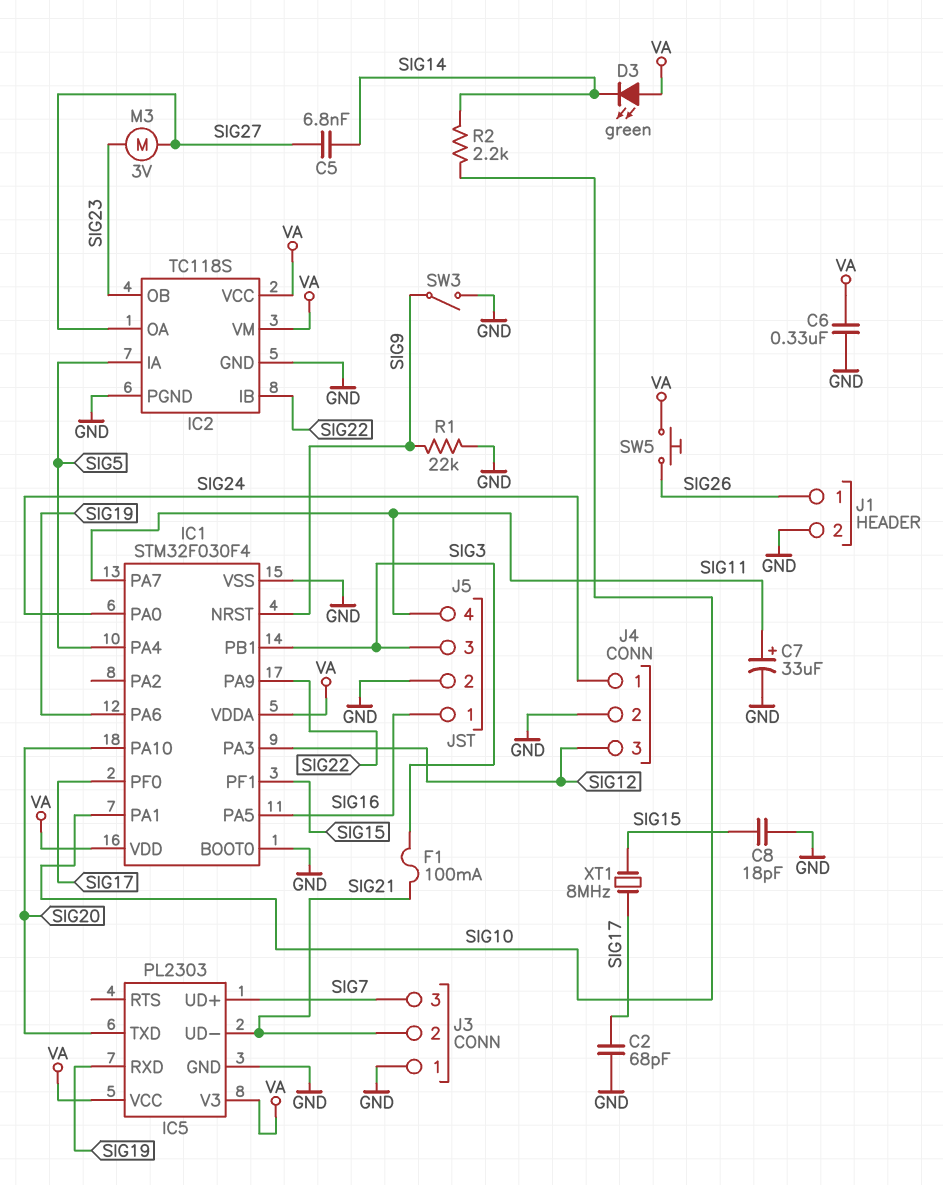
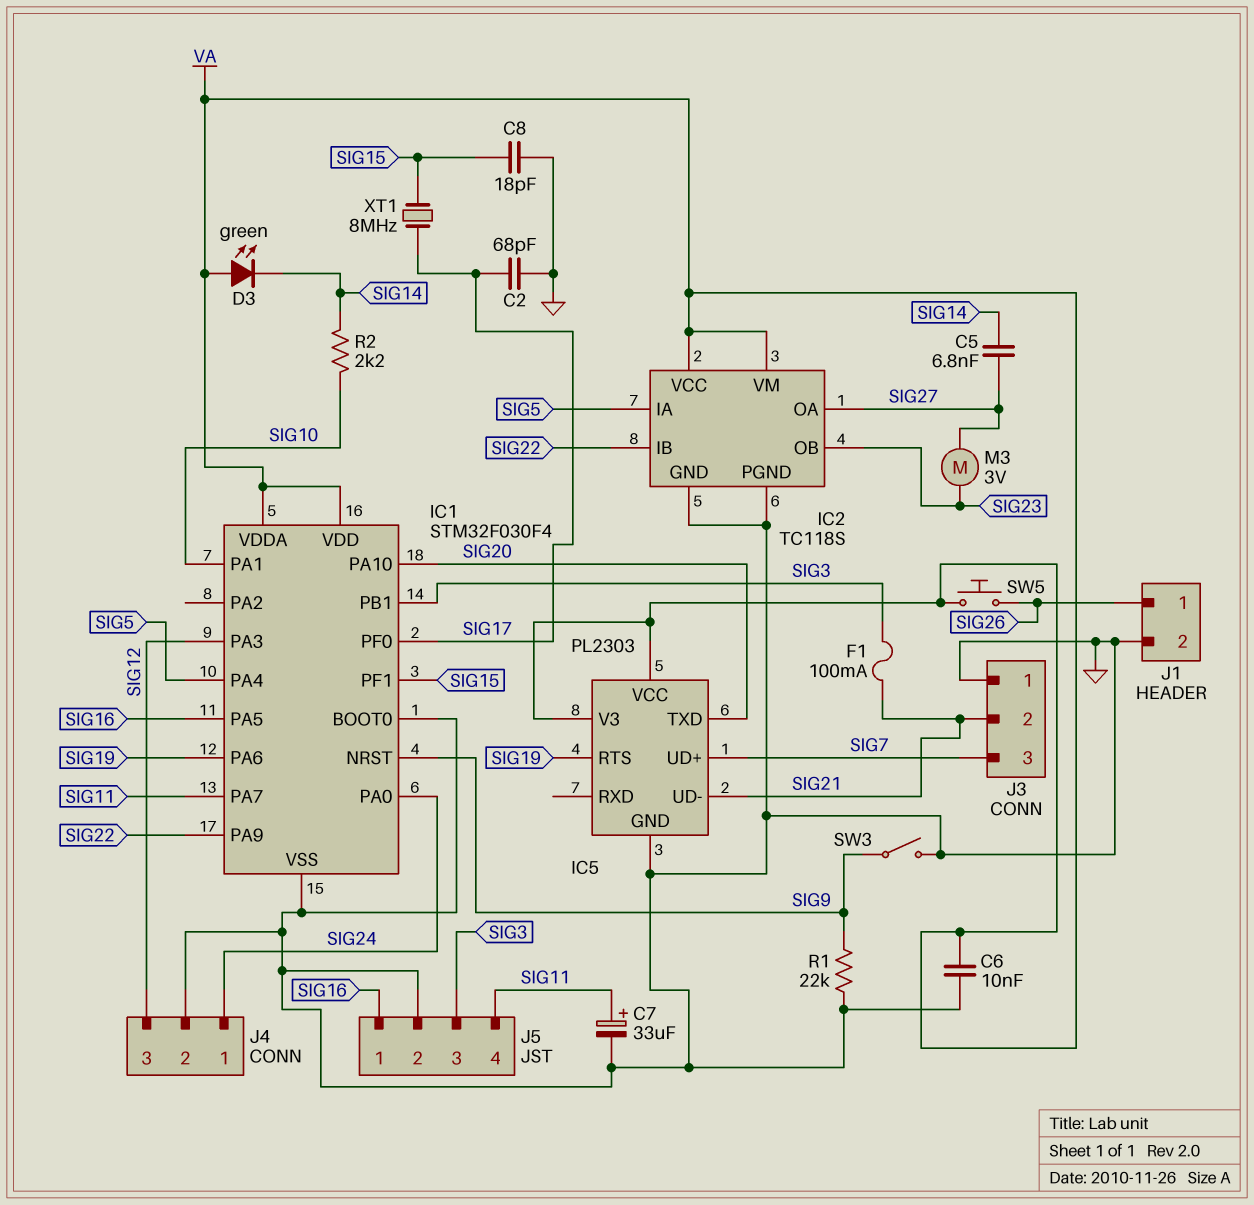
C6: 330nF (GND, VA) -> 10nF (GND, VA)
IC5 pin RTS: none -> SIG19
IC5 pin RXD: SIG19 -> none

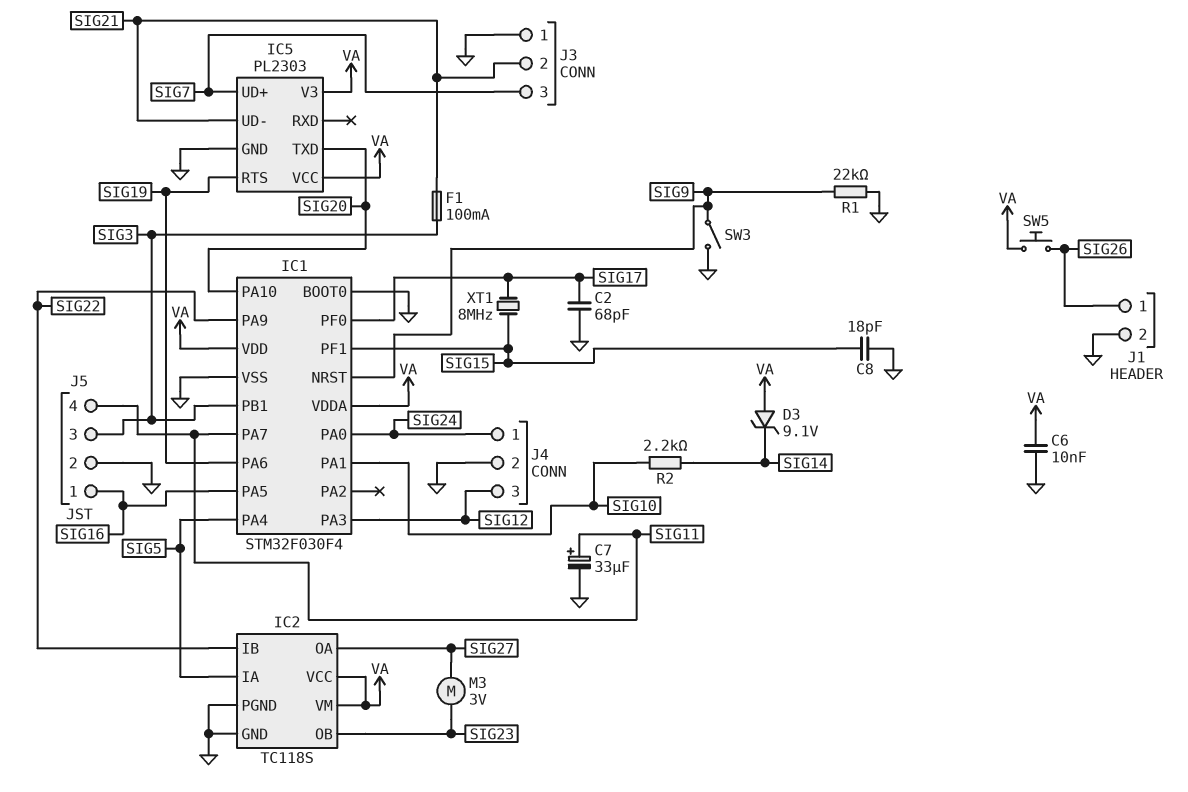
C5: 6.8nF (SIG14, SIG27) -> none
D3: LED green (A VA, K SIG14) -> zener 9.1V (A VA, K SIG14)

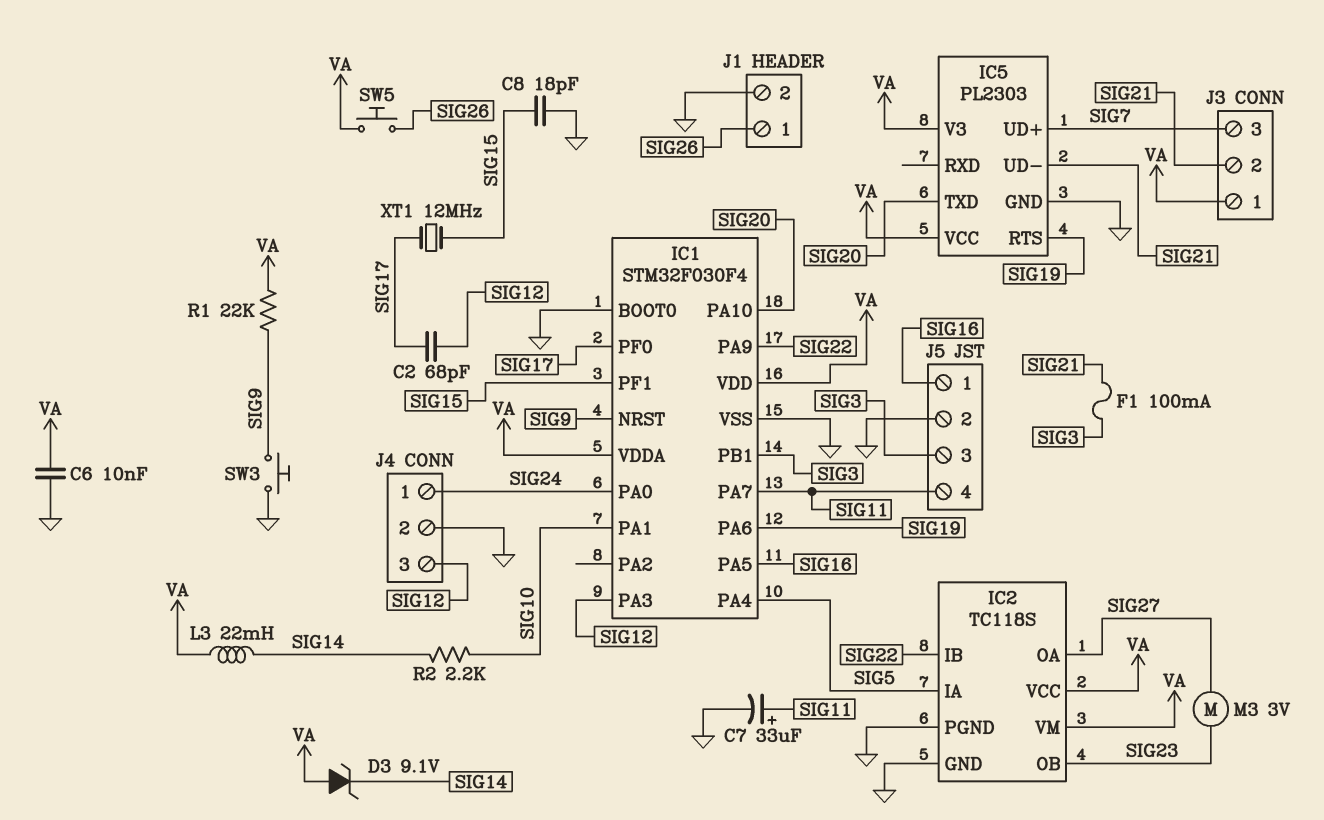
C2: 68pF (GND, SIG17) -> 68pF (SIG12, SIG17)
J3 pin 1: GND -> VA
L3: none -> 22mH (SIG14, VA)
R1: 22k (GND, SIG9) -> 22k (SIG9, VA)
SW3: switch (GND, SIG9) -> button (GND, SIG9)
XT1: 8MHz (SIG15, SIG17) -> 12MHz (SIG15, SIG17)

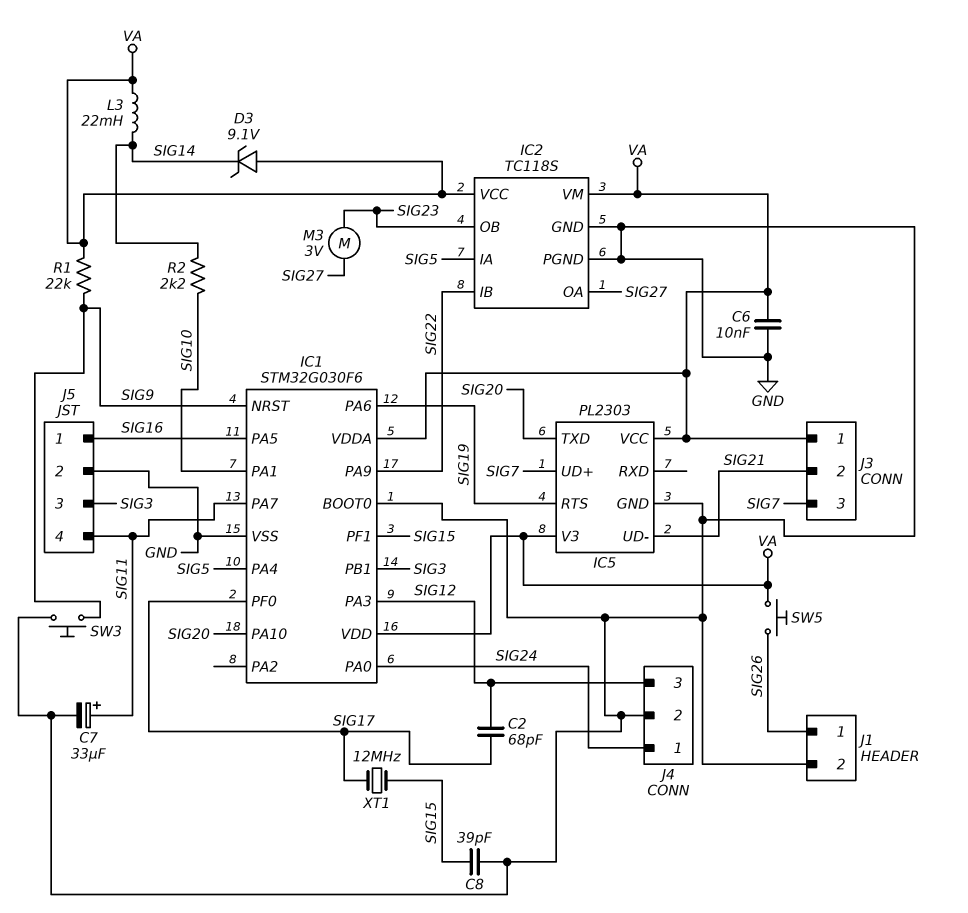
C8: 18pF (GND, SIG15) -> 39pF (GND, SIG15)
F1: 100mA (SIG3, SIG21) -> none
IC1: STM32F030F4 -> STM32G030F6

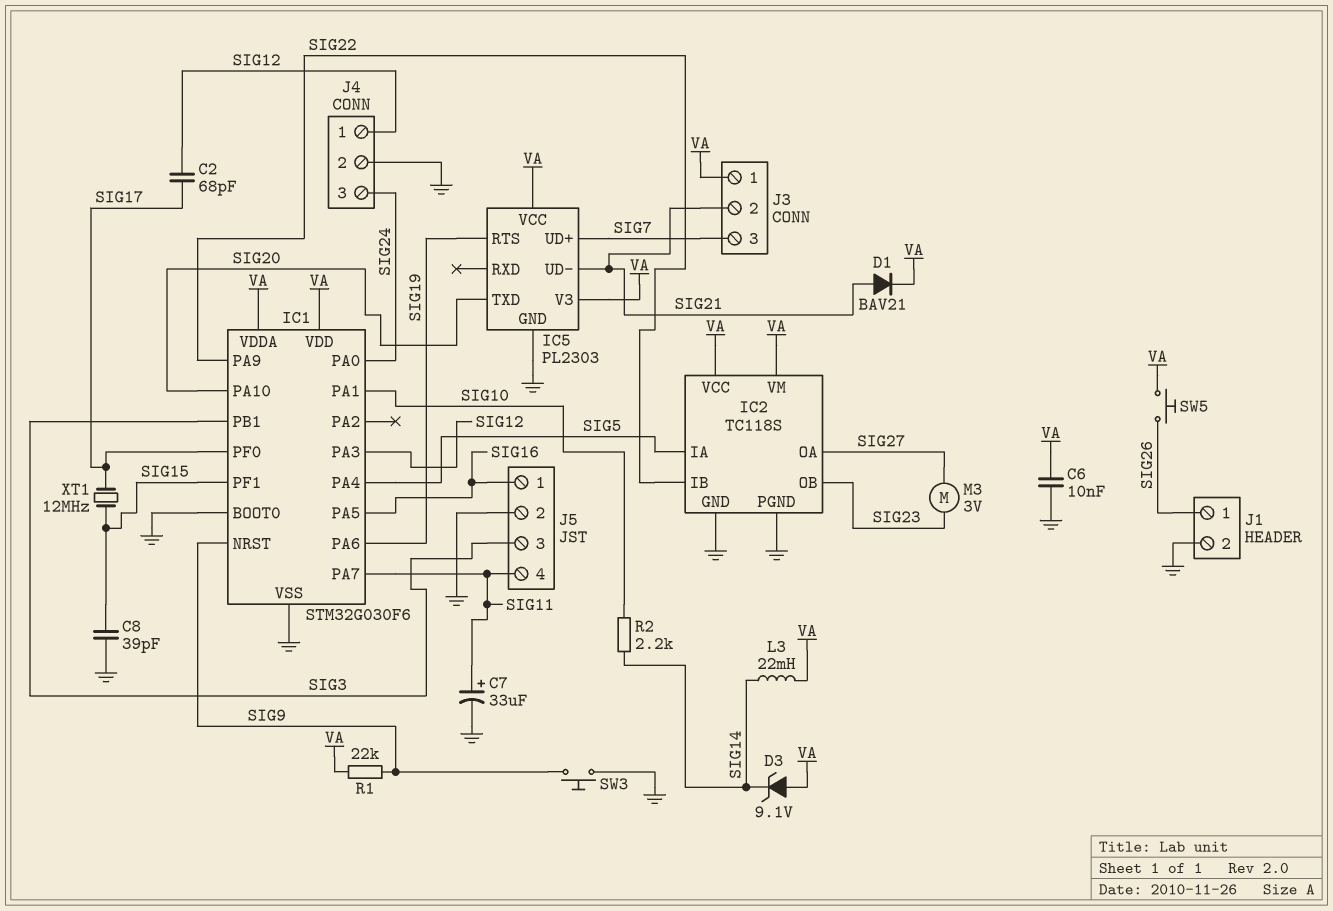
D1: none -> diode BAV21 (A SIG21, K VA)
J4 pin 1: SIG24 -> SIG12
J4 pin 3: SIG12 -> SIG24

